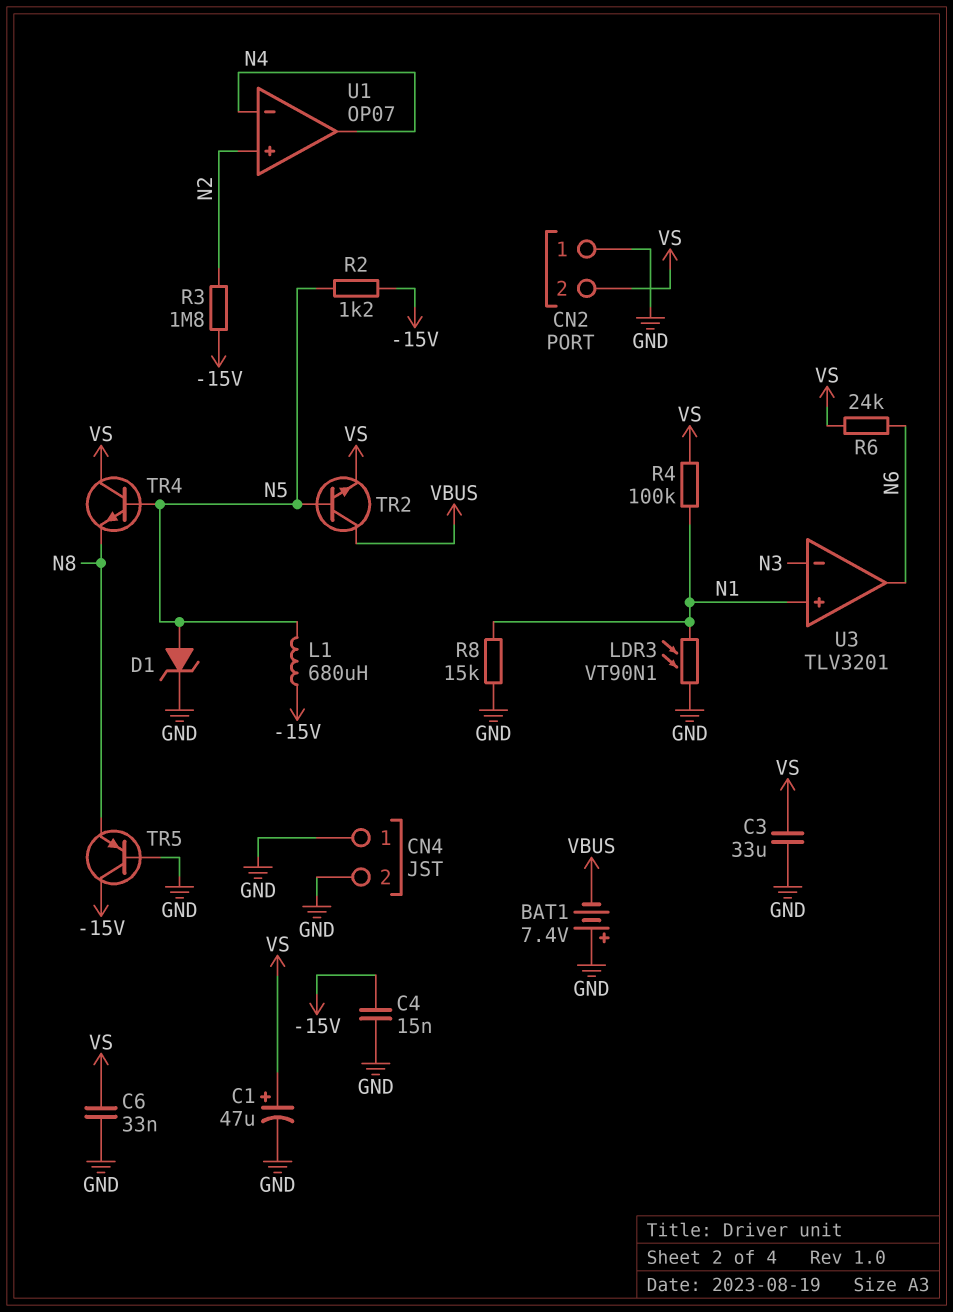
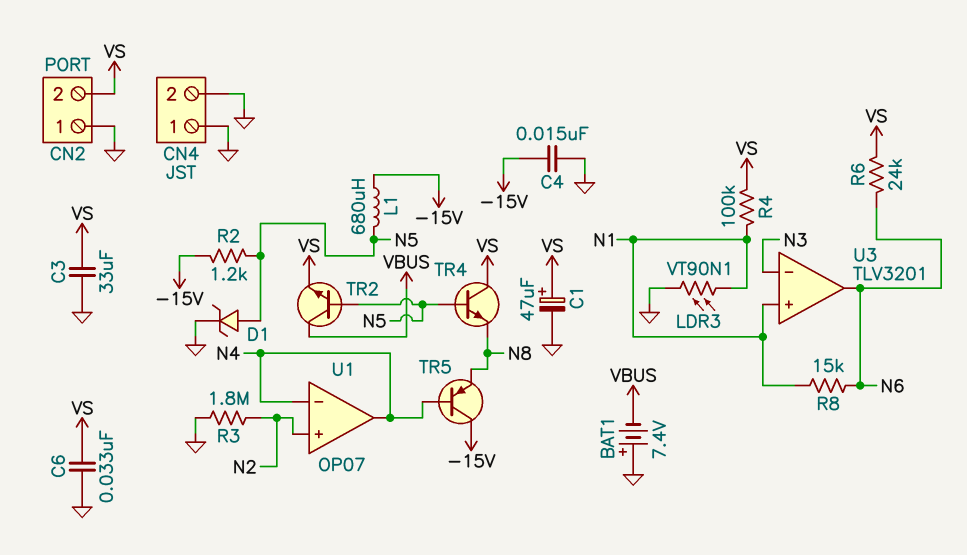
R3: 1.8M (-15V, N2) -> 1.8M (GND, N2)
R8: 15k (GND, N1) -> 15k (N1, N6)
TR5: PNP (B GND, C -15V, E N8) -> PNP (B N4, C -15V, E N8)

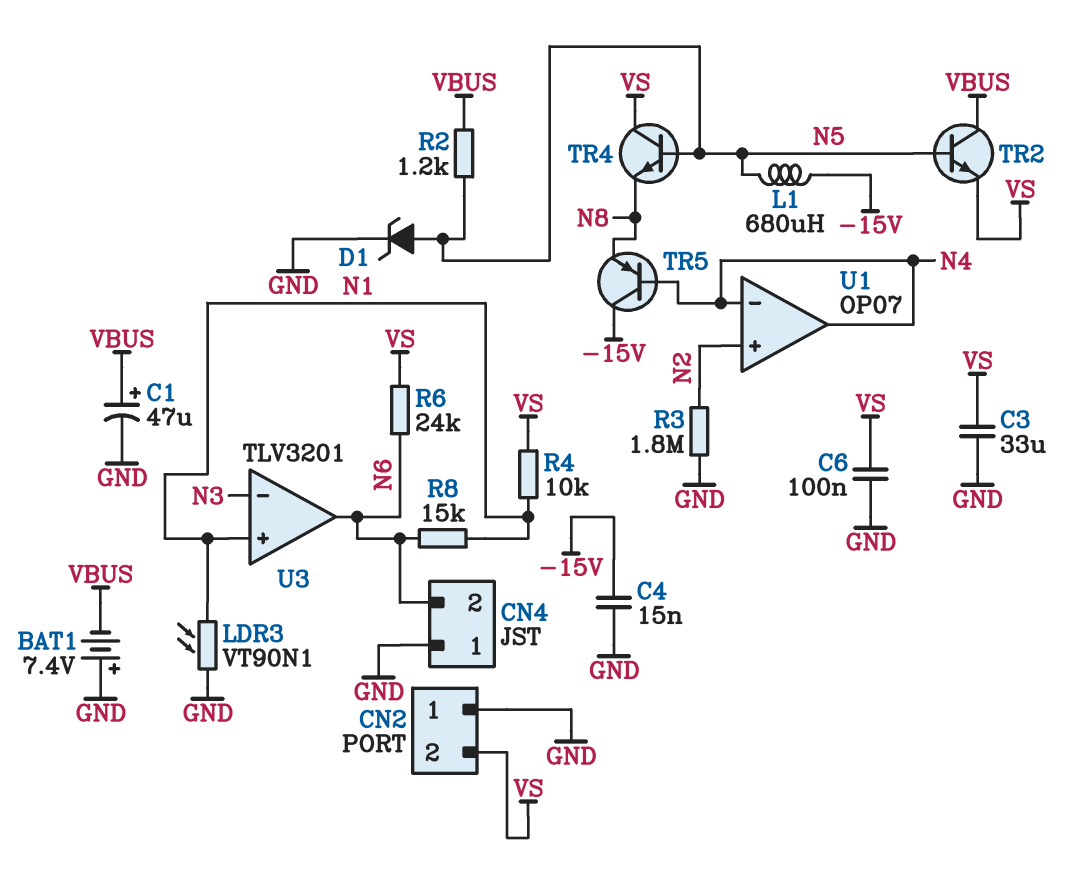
C1: 47uF (plus VS, minus GND) -> 47uF (plus VBUS, minus GND)
C6: 33nF (GND, VS) -> 100nF (GND, VS)
CN4 pin 2: GND -> N6
R2: 1.2k (-15V, N5) -> 1.2k (N5, VBUS)
R4: 100k (N1, VS) -> 10k (N1, VS)

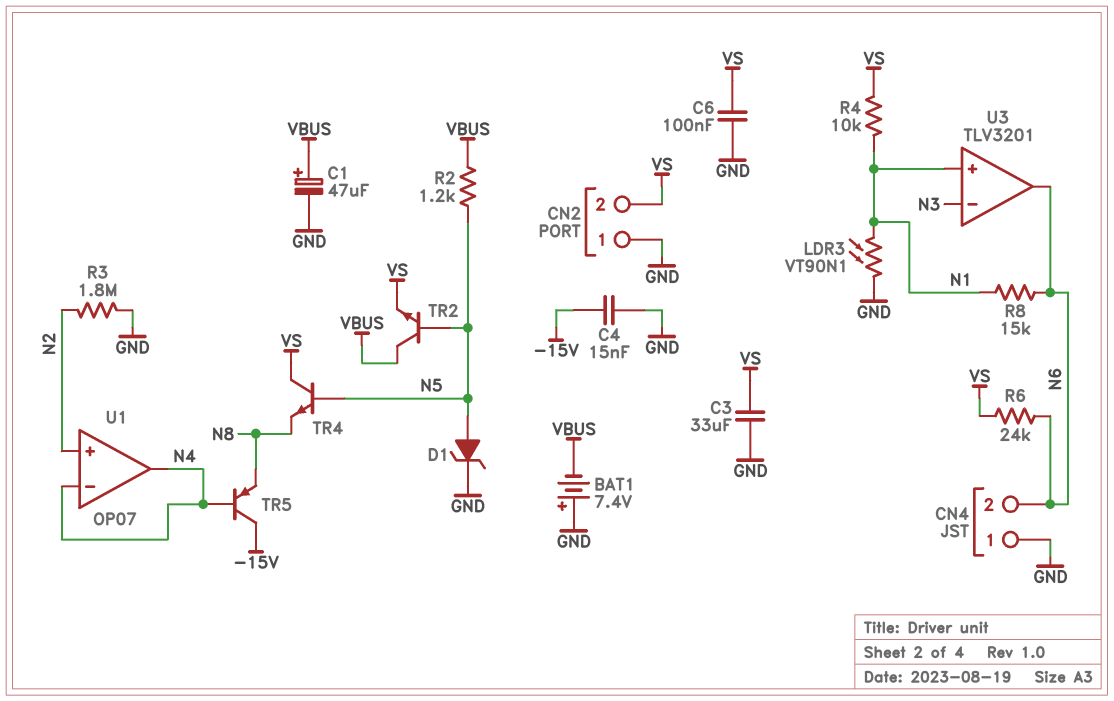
L1: 680uH (-15V, N5) -> none

